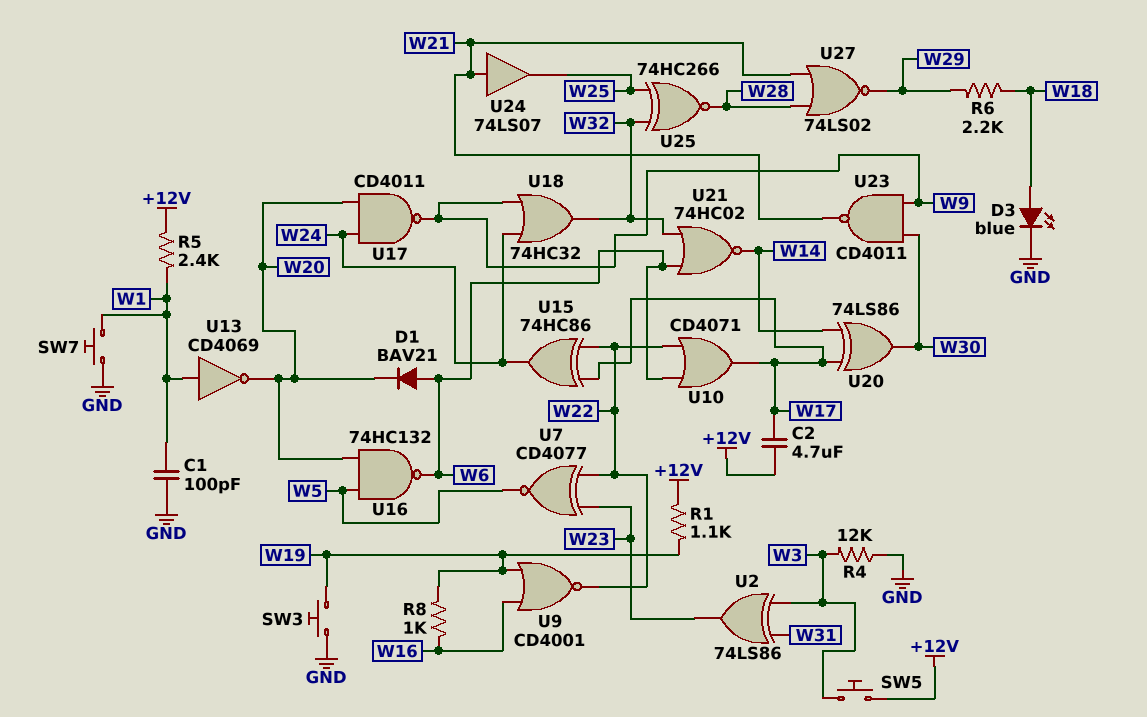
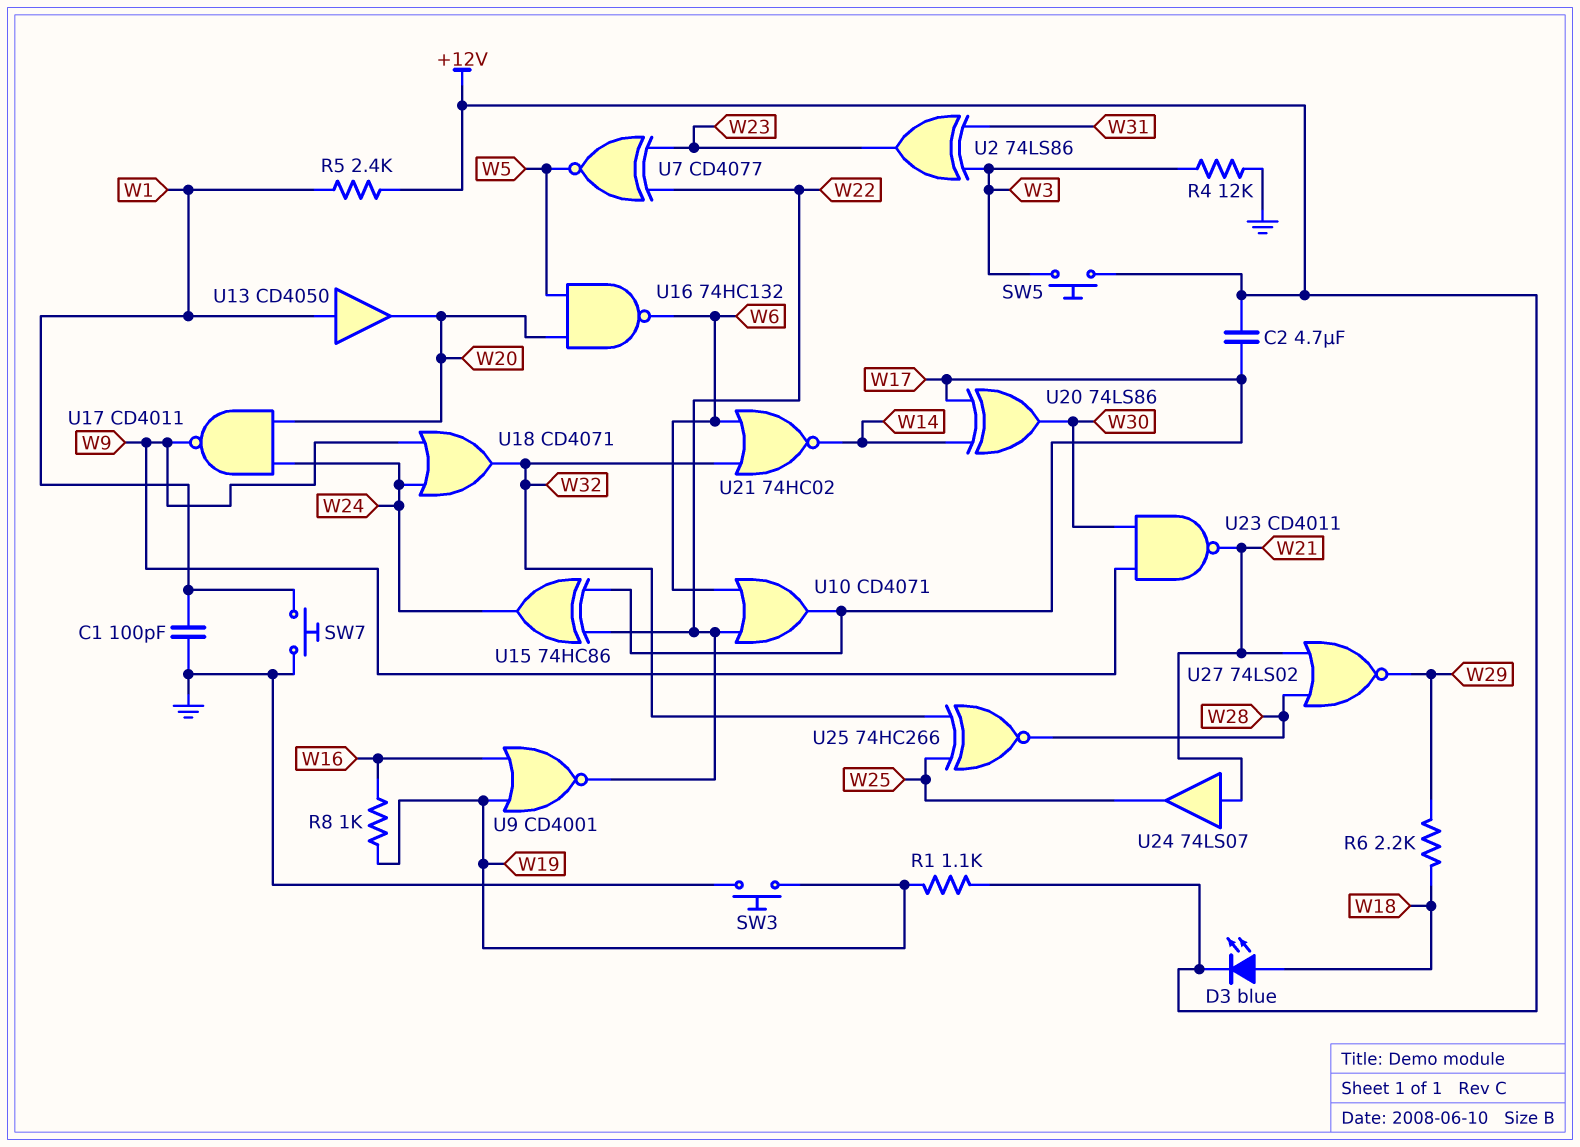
D1: diode BAV21 (A W6, K W20) -> none
D3: LED blue (A W18, K GND) -> LED blue (A W18, K +12V)
U13: NOT CD4069 (in W1, out W20) -> buffer CD4050 (in W1, out W20)
U18: OR 74HC32 (in W9, in W24, out W32) -> OR CD4071 (in W9, in W24, out W32)

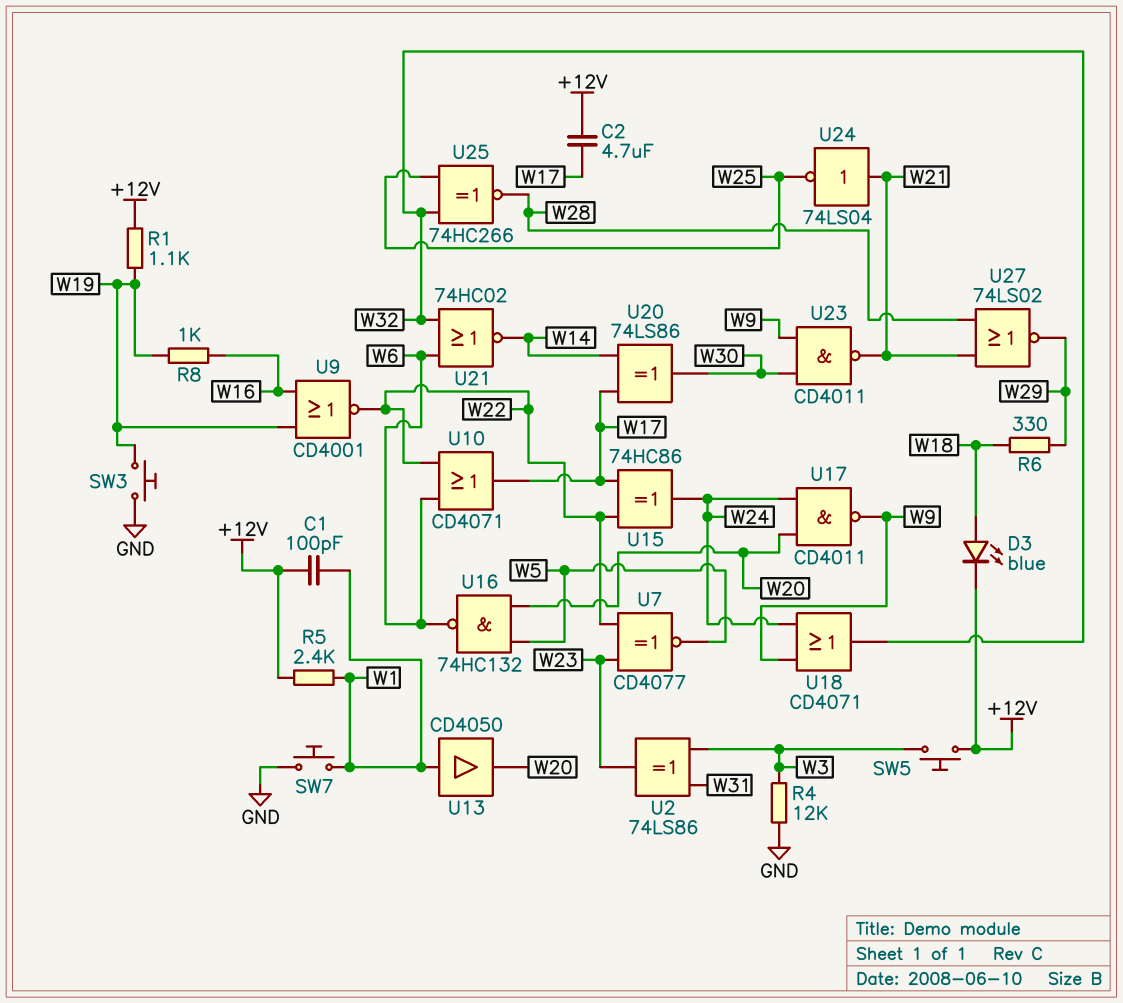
C1: 100pF (GND, W1) -> 100pF (+12V, W1)
R6: 2.2k (W18, W29) -> 330 (W18, W29)
U24: buffer 74LS07 (in W21, out W25) -> NOT 74LS04 (in W21, out W25)

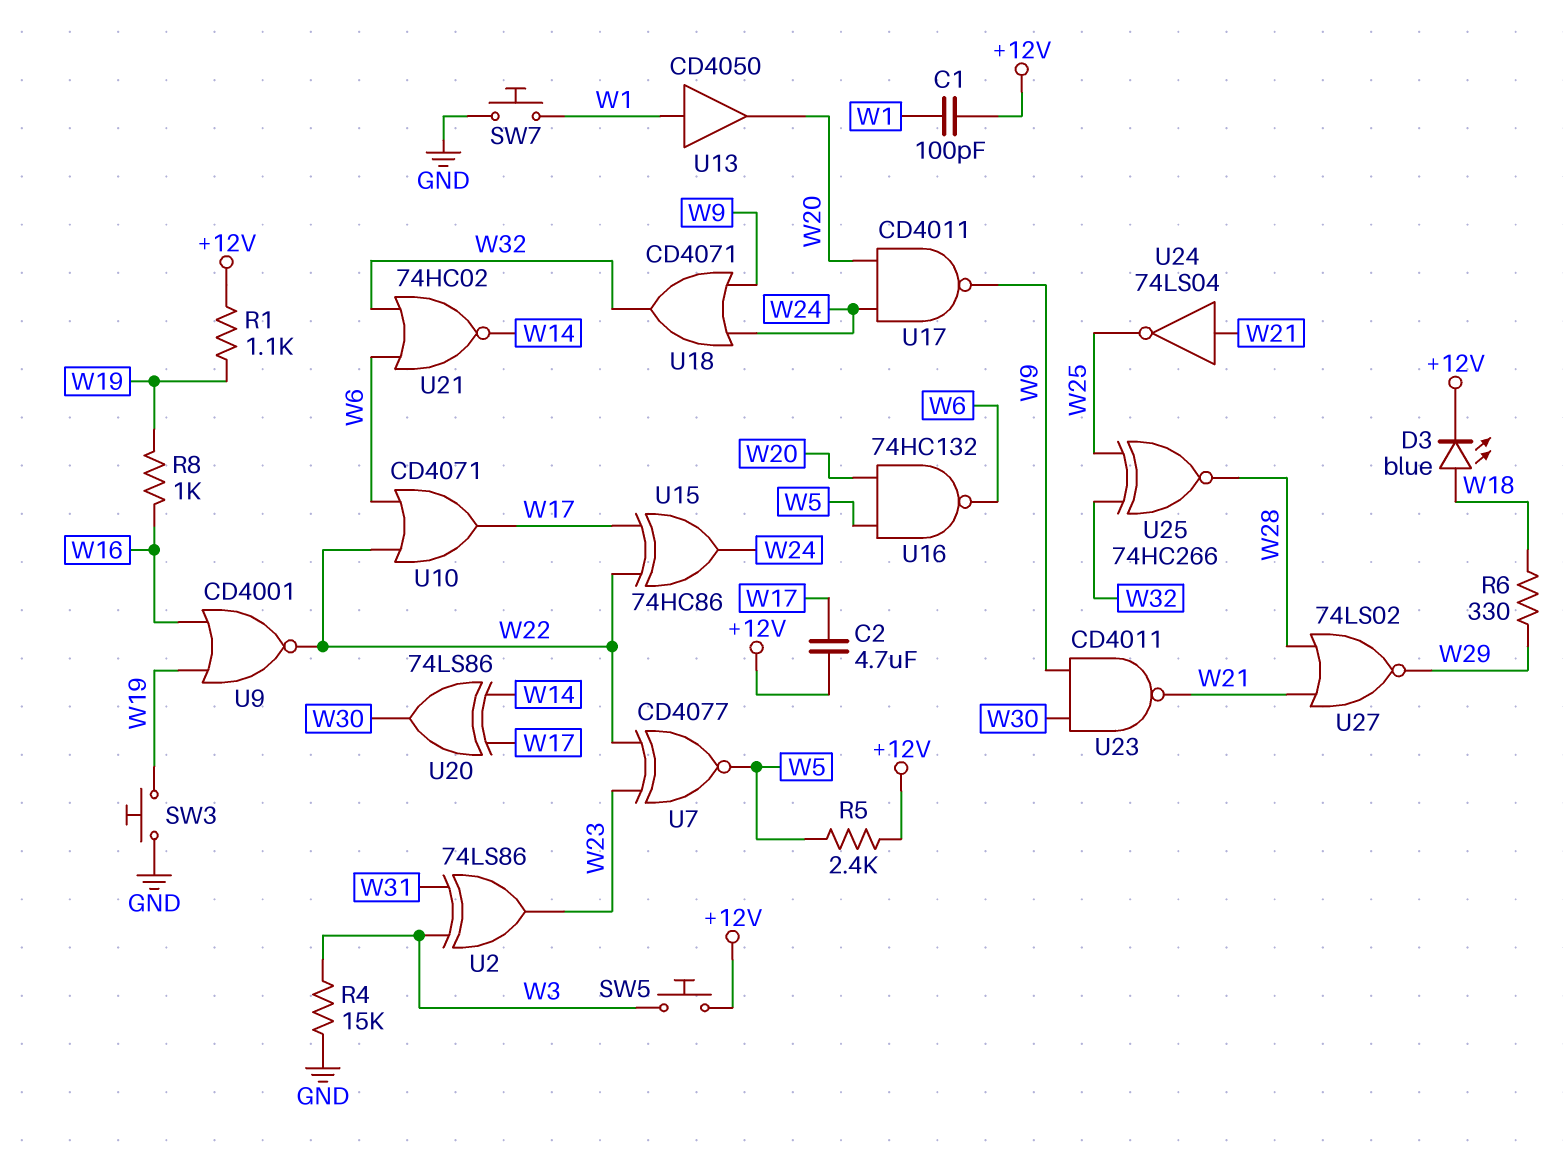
R4: 12k (GND, W3) -> 15k (GND, W3)
R5: 2.4k (+12V, W1) -> 2.4k (+12V, W5)

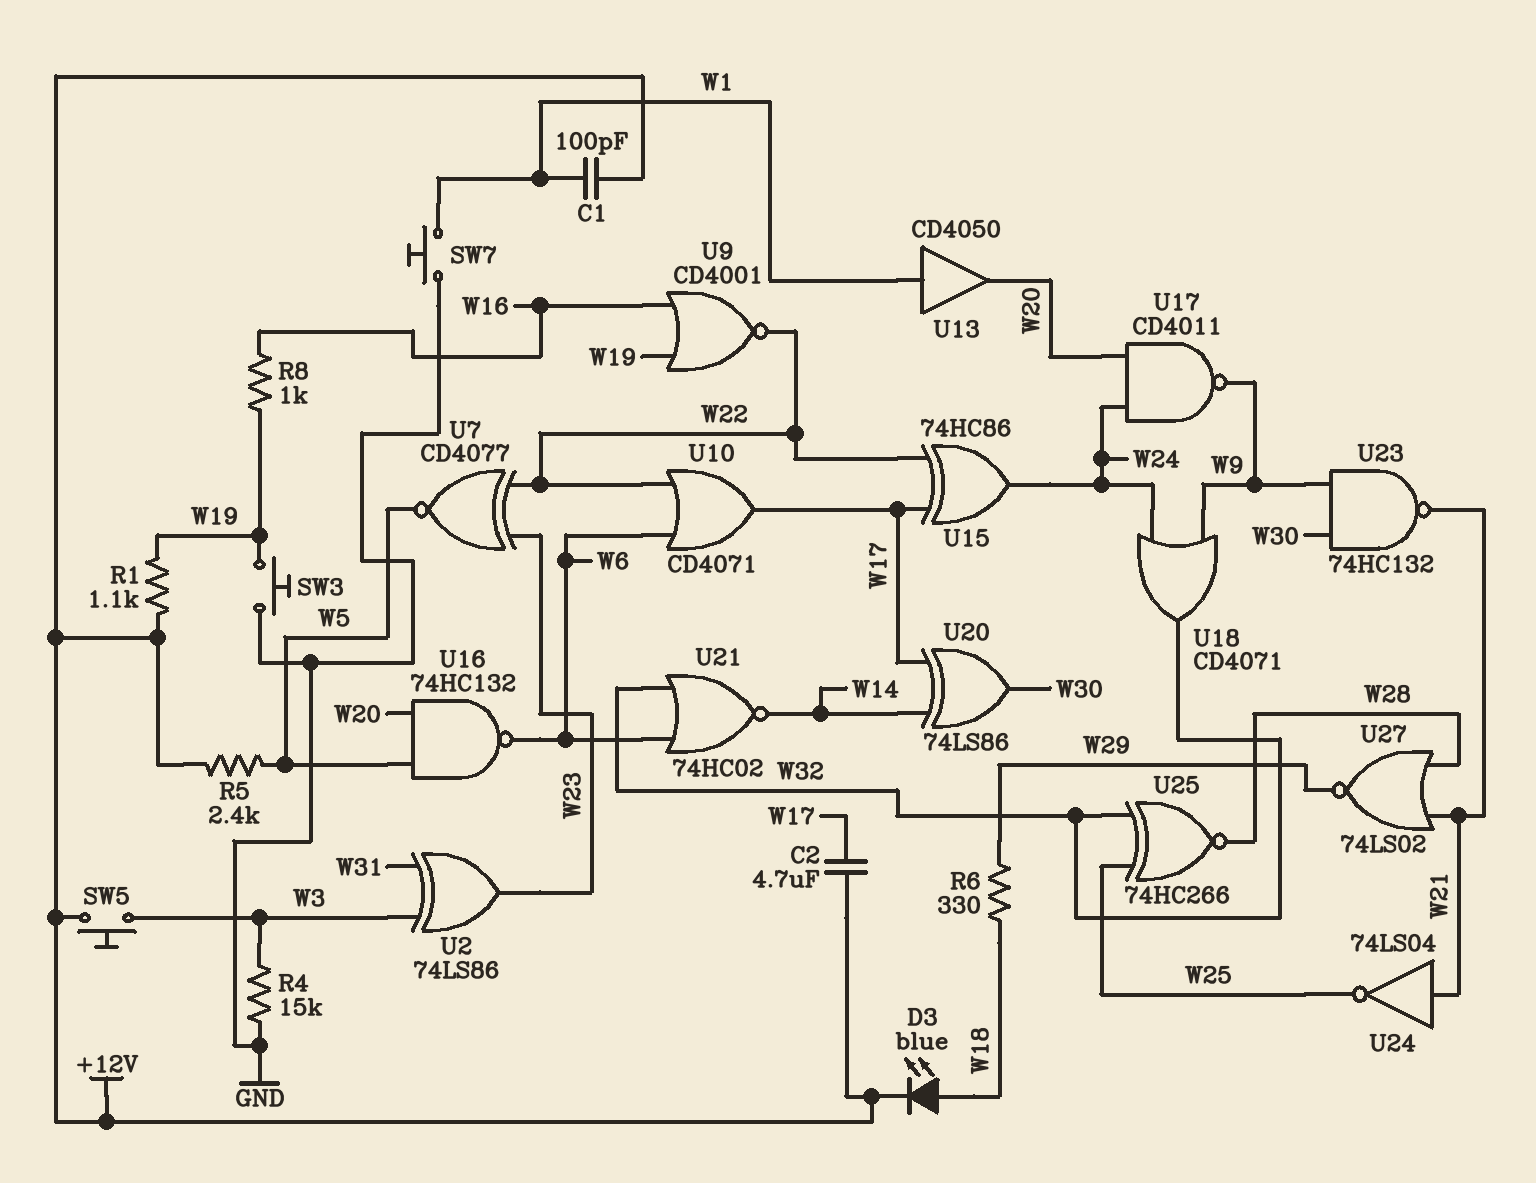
U23: NAND CD4011 (in W9, in W30, out W21) -> NAND 74HC132 (in W9, in W30, out W21)

